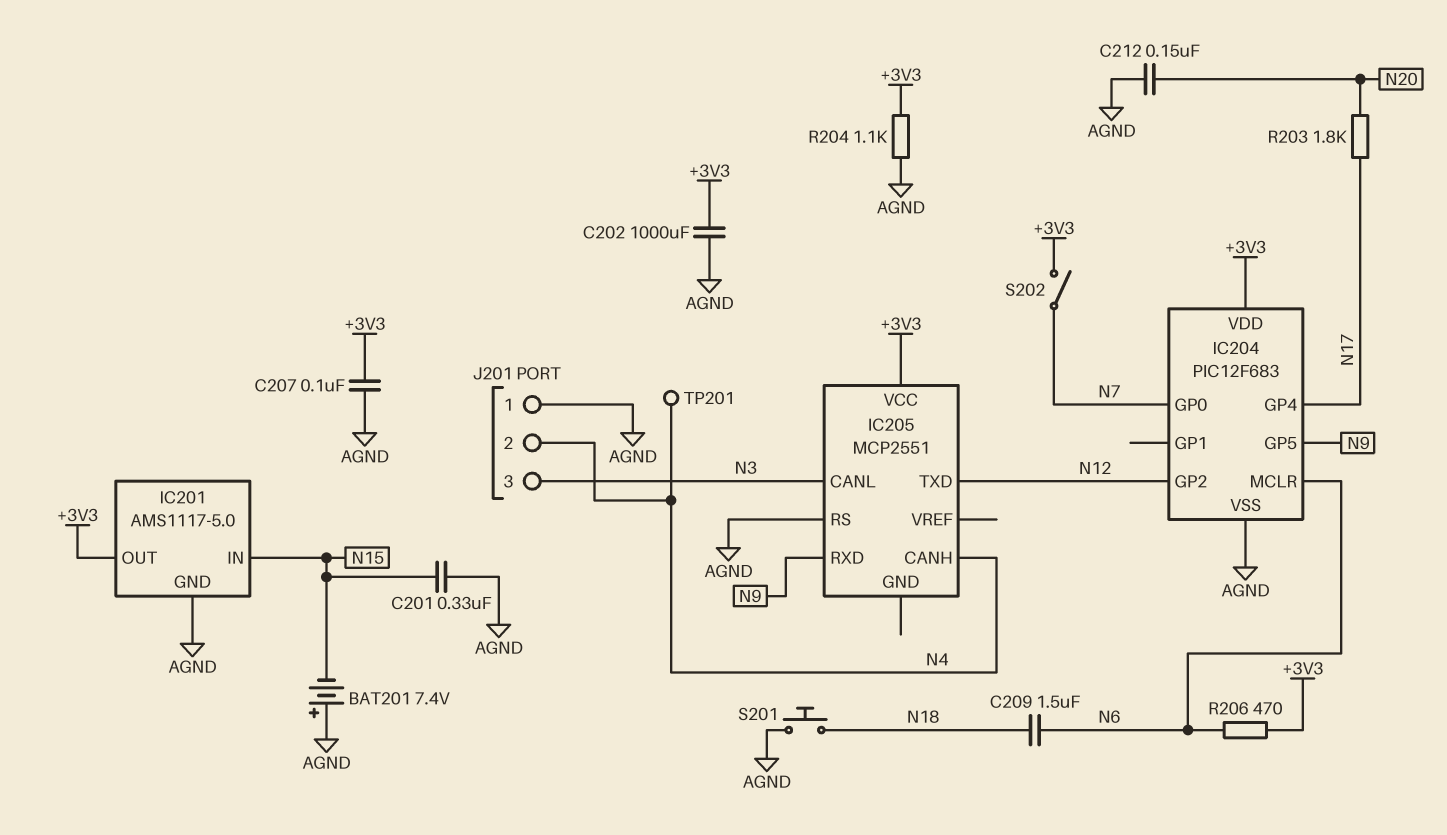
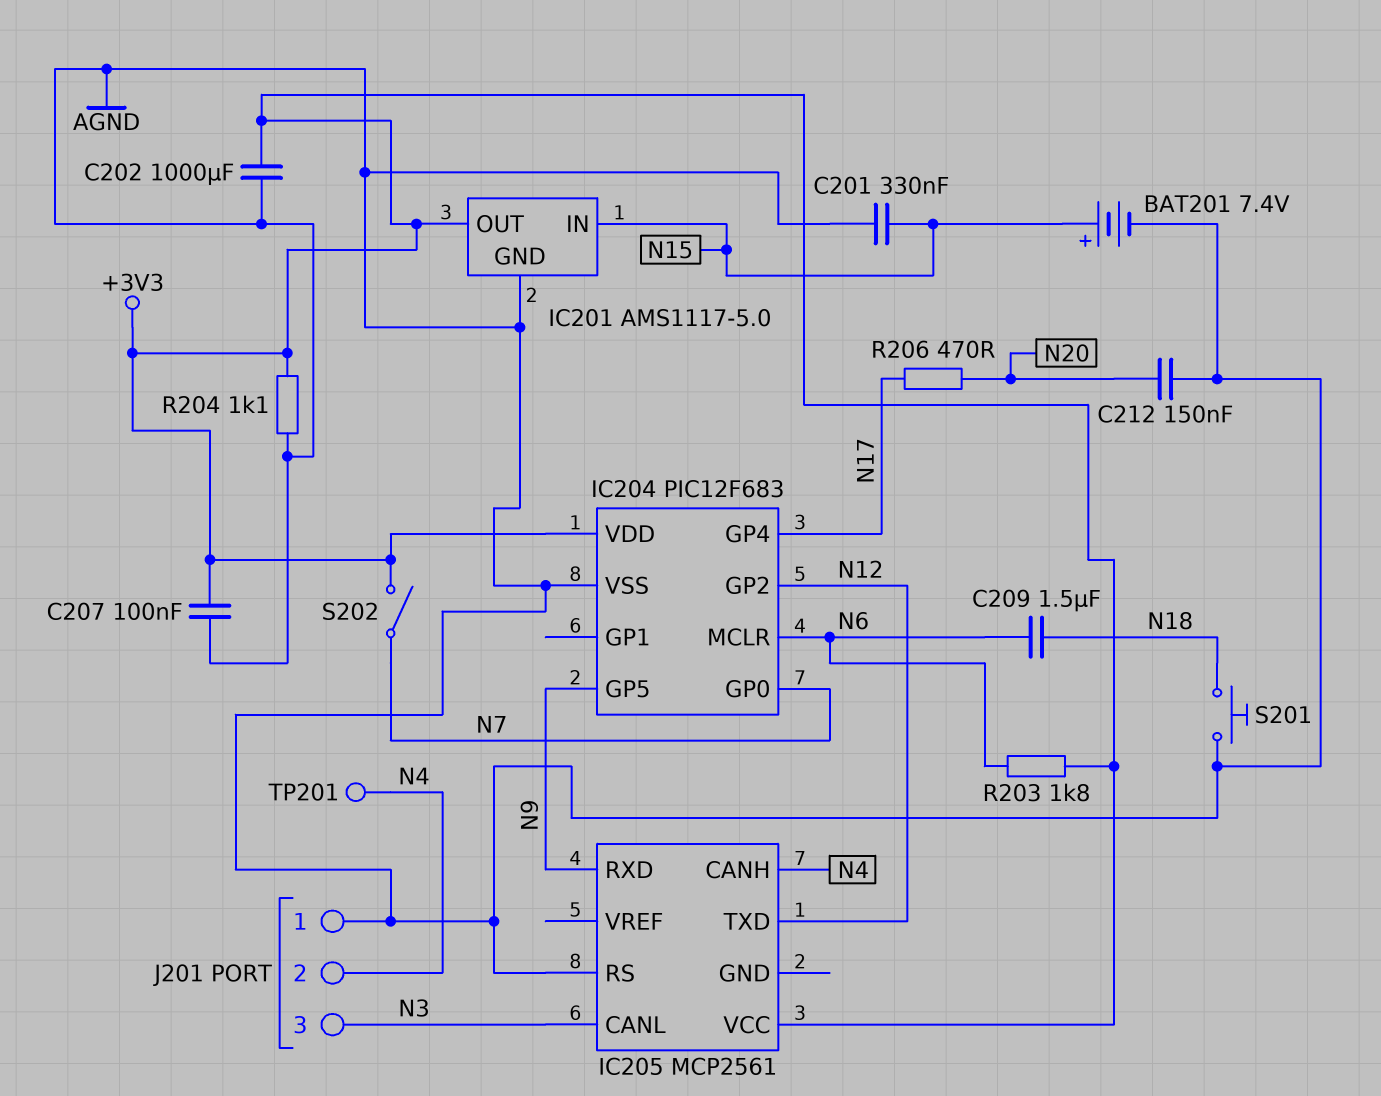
BAT201: 7.4V (plus AGND, minus N15) -> 7.4V (plus N15, minus AGND)
IC205: MCP2551 -> MCP2561
R203: 1.8k (N17, N20) -> 1.8k (+3V3, N6)
R206: 470 (+3V3, N6) -> 470 (N17, N20)

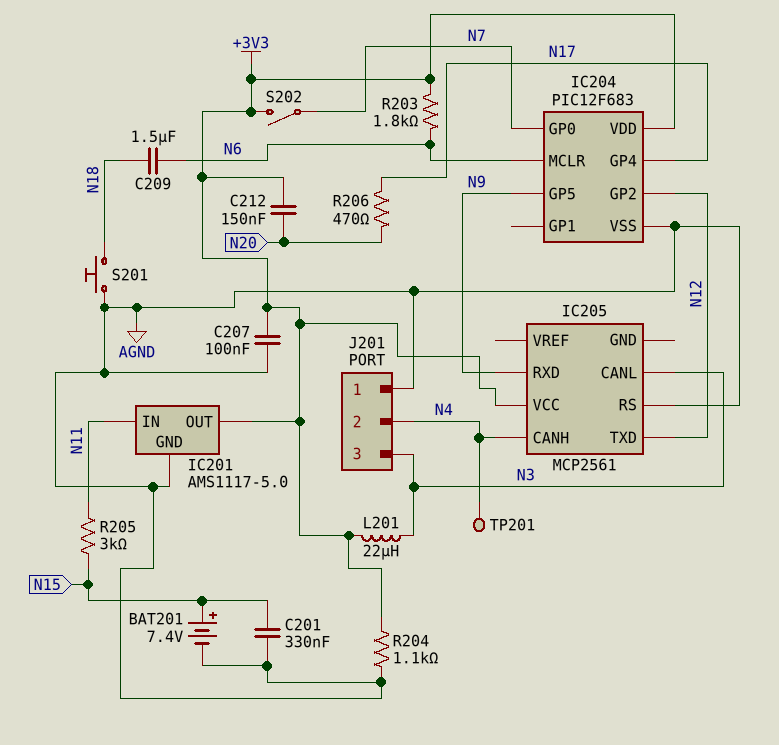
C202: 1000uF (+3V3, AGND) -> none
C212: 150nF (AGND, N20) -> 150nF (+3V3, N20)
IC201 pin IN: N15 -> N11
L201: none -> 22uH (+3V3, N3)
R205: none -> 3k (N11, N15)

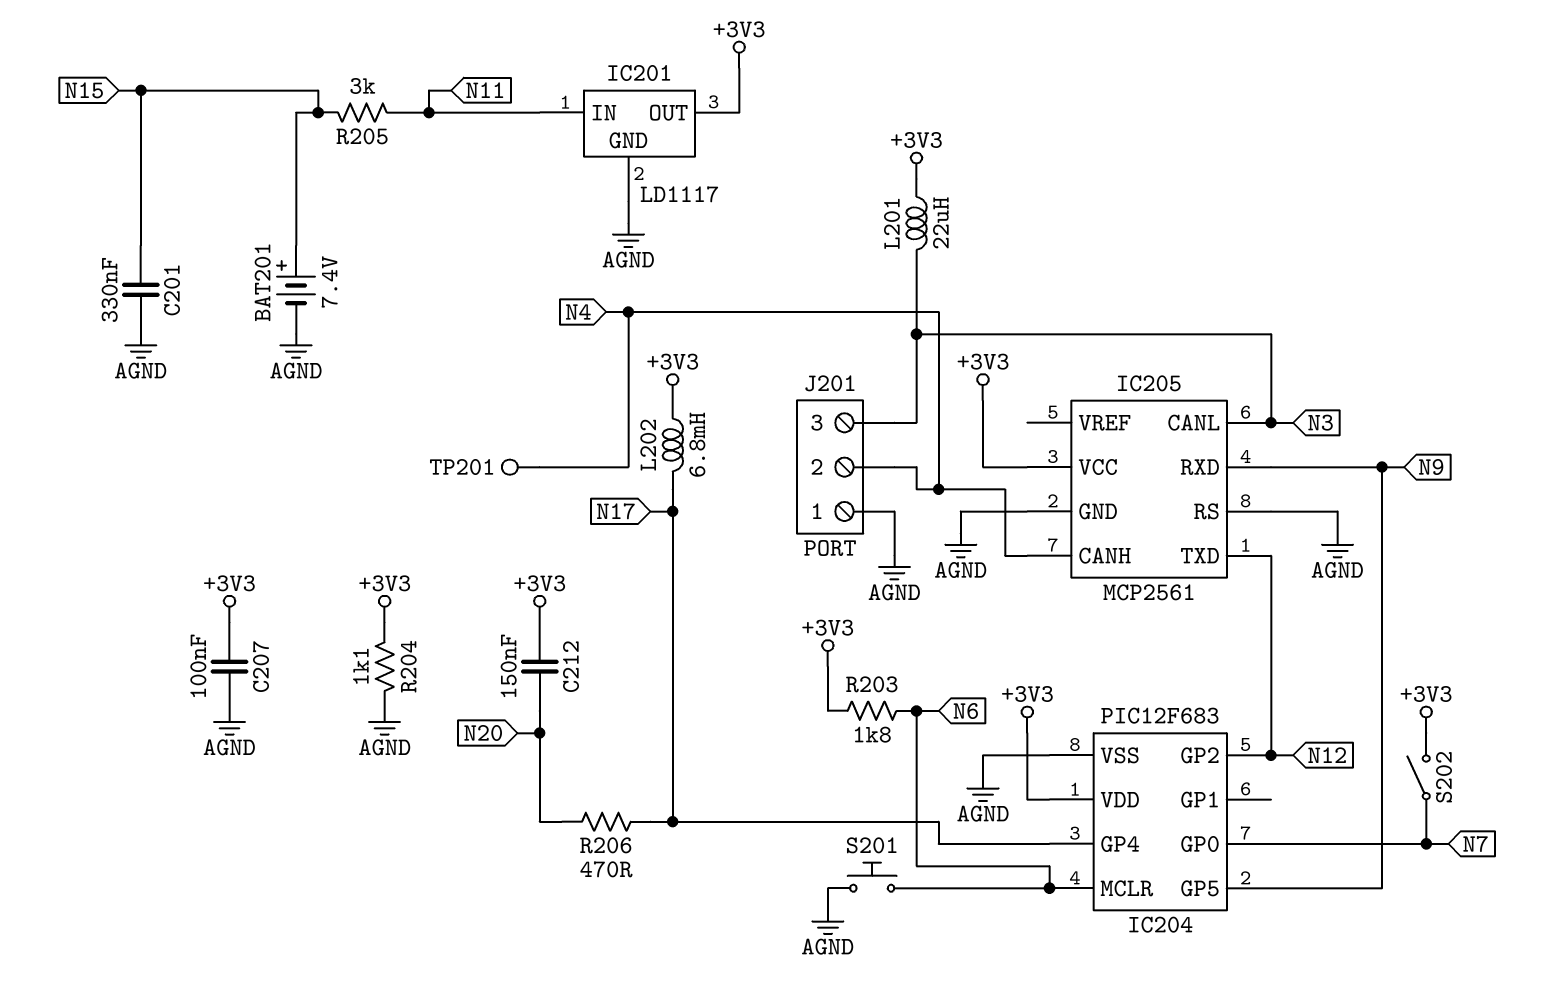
C209: 1.5uF (N6, N18) -> none
IC201: AMS1117-5.0 -> LD1117
IC205 pin GND: none -> AGND
L202: none -> 6.8mH (+3V3, N17)
S201: button (AGND, N18) -> button (AGND, N6)

